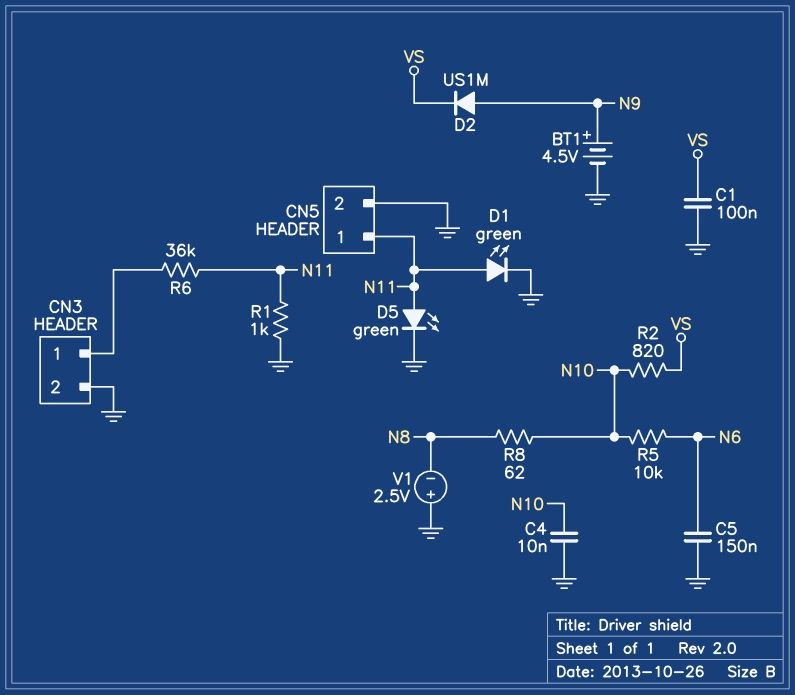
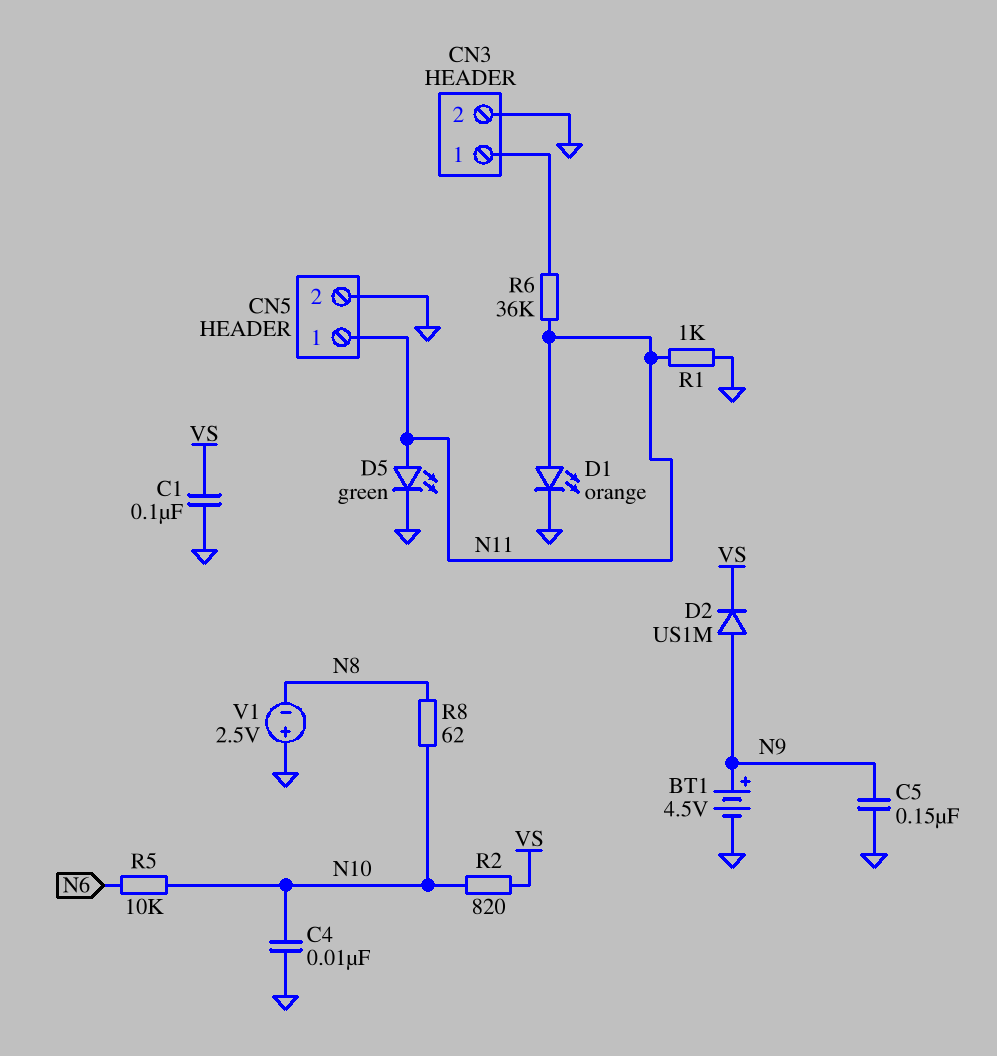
C5: 150nF (GND, N6) -> 150nF (GND, N9)
D1: LED green (A N11, K GND) -> LED orange (A N11, K GND)

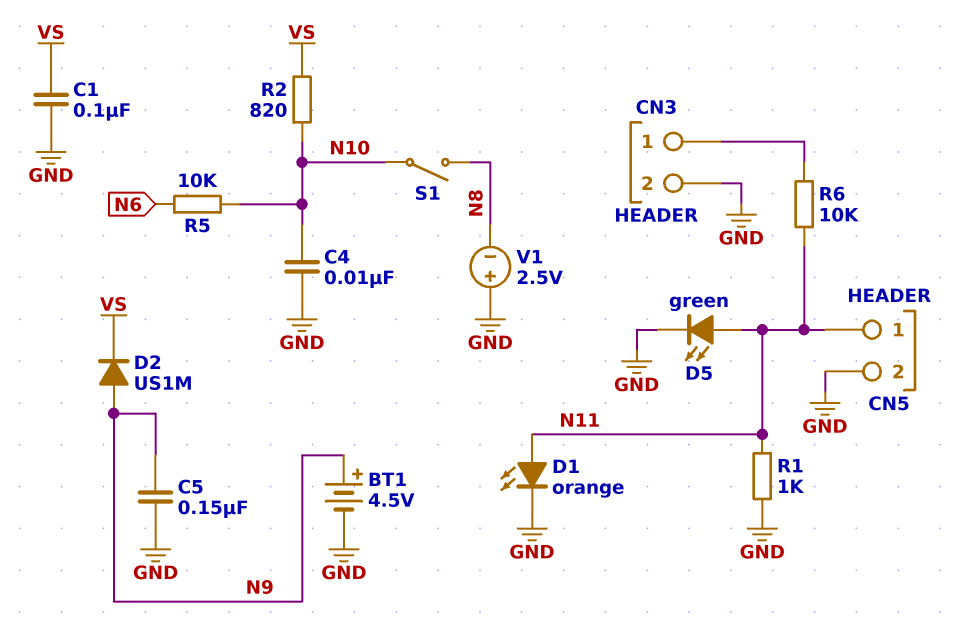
R6: 36k (CN3/1, N11) -> 10k (CN3/1, N11)
R8: 62 (N8, N10) -> none
S1: none -> switch (N8, N10)

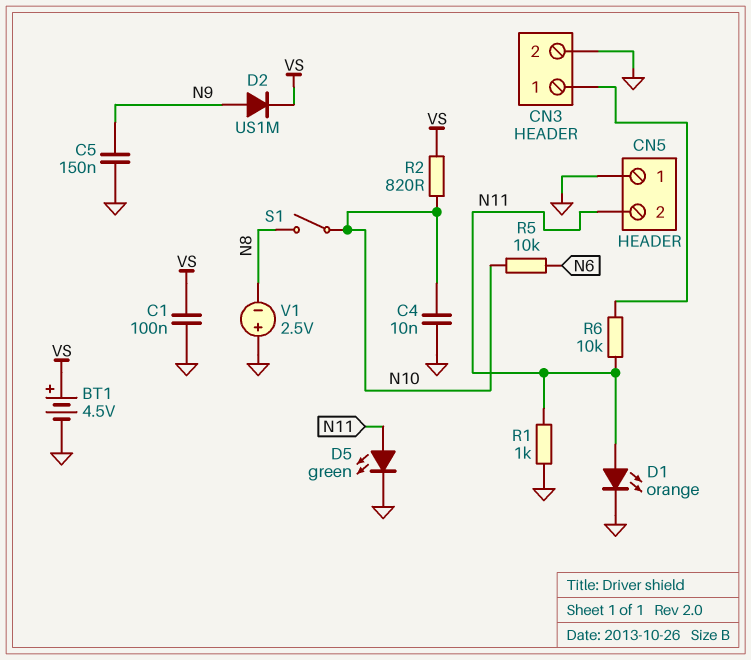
BT1: 4.5V (plus N9, minus GND) -> 4.5V (plus VS, minus GND)
CN5 pin 1: N11 -> GND
CN5 pin 2: GND -> N11

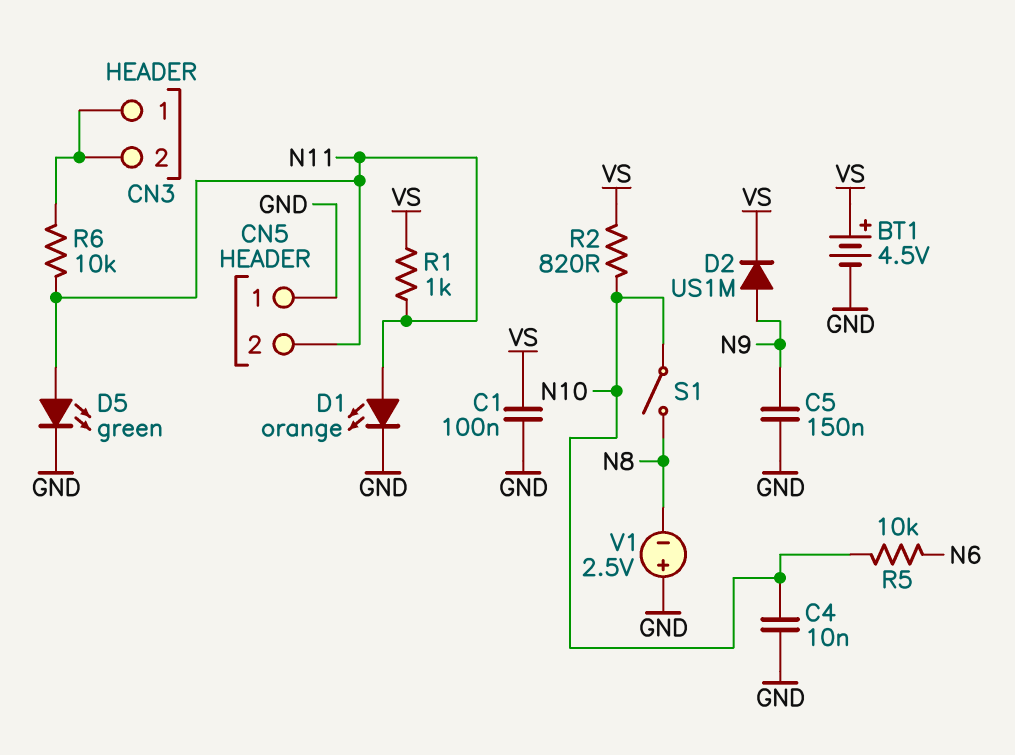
CN3 pin 2: GND -> CN3/1
R1: 1k (GND, N11) -> 1k (N11, VS)

